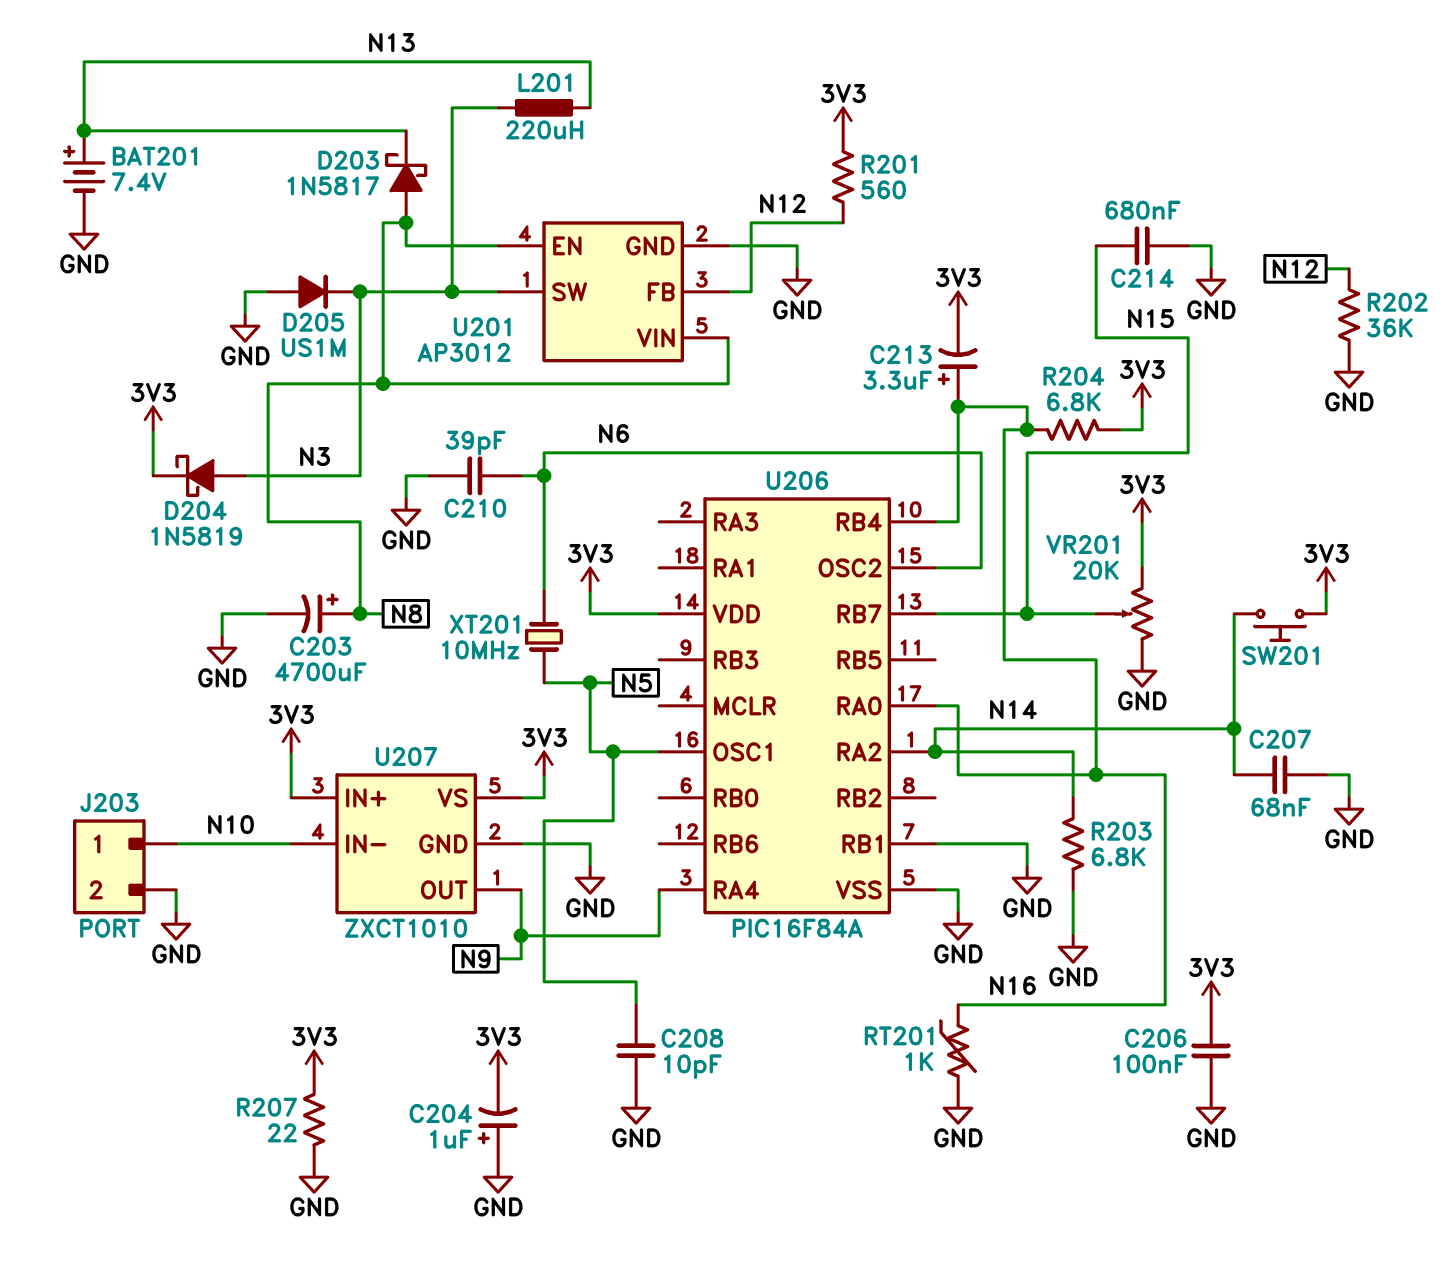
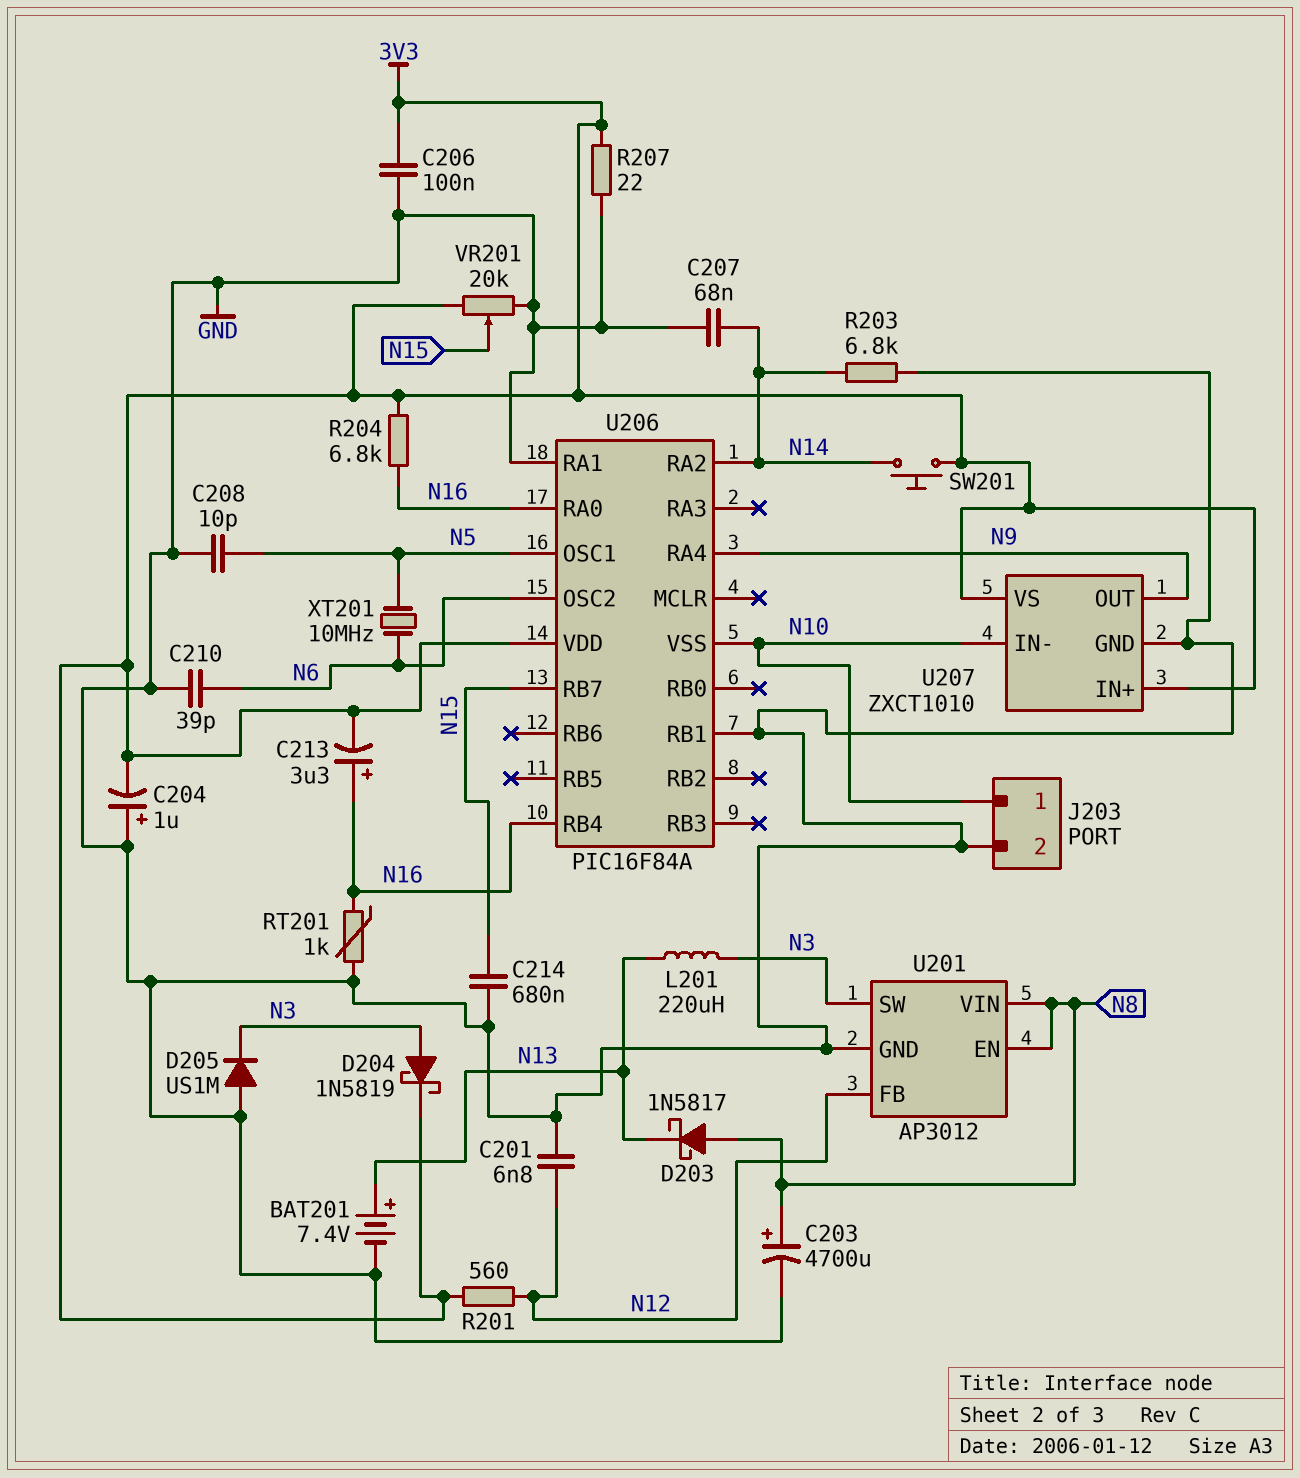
C201: none -> 6.8nF (GND, N12)
R202: 36k (GND, N12) -> none
U206 pin RA1: none -> GND
U206 pin VSS: GND -> N10

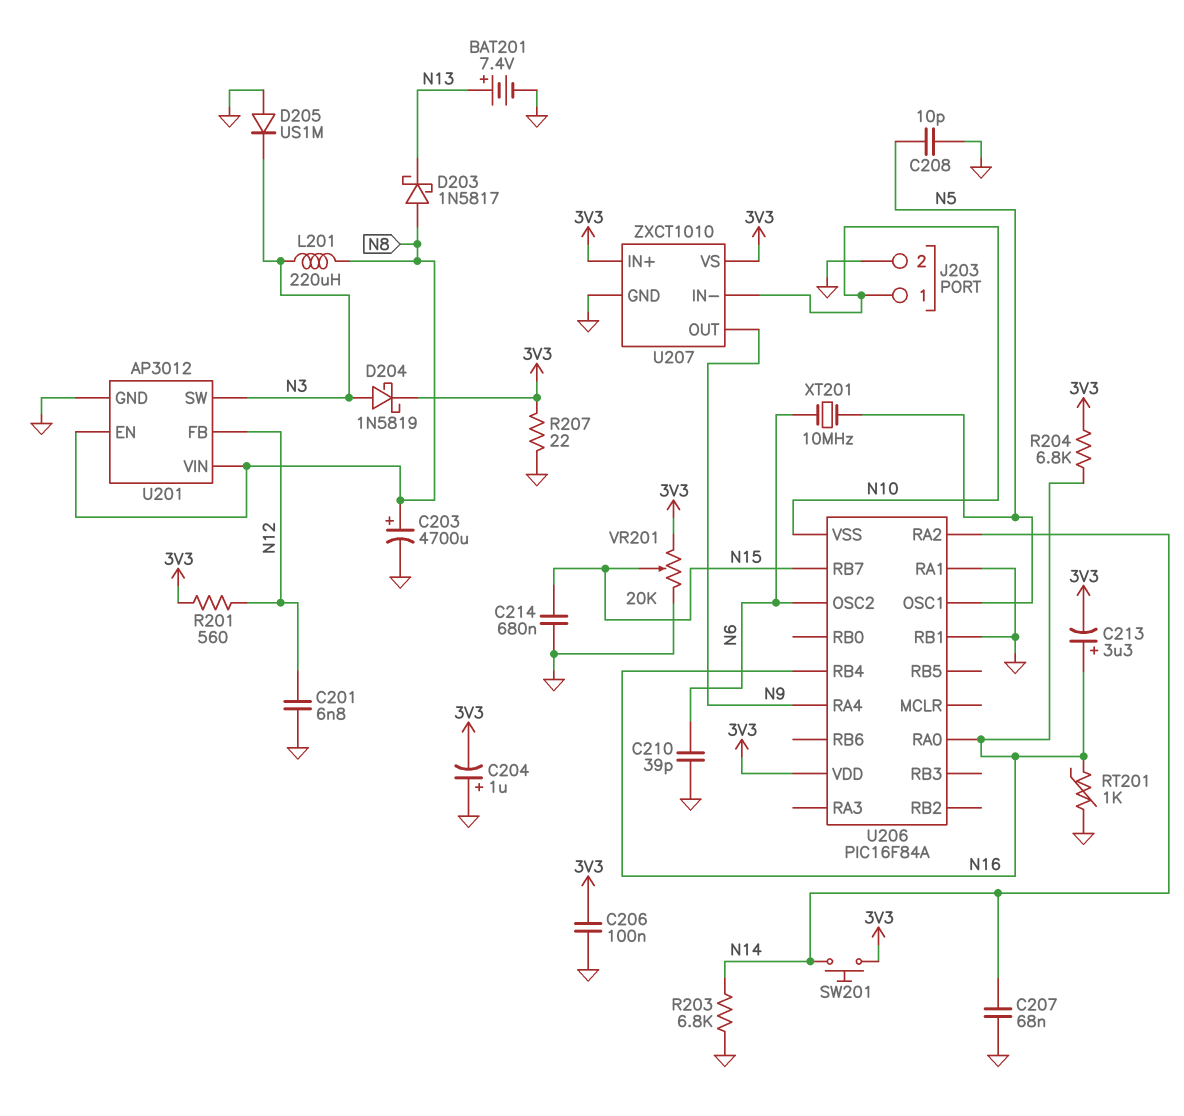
L201: 220uH (N3, N13) -> 220uH (N3, N8)

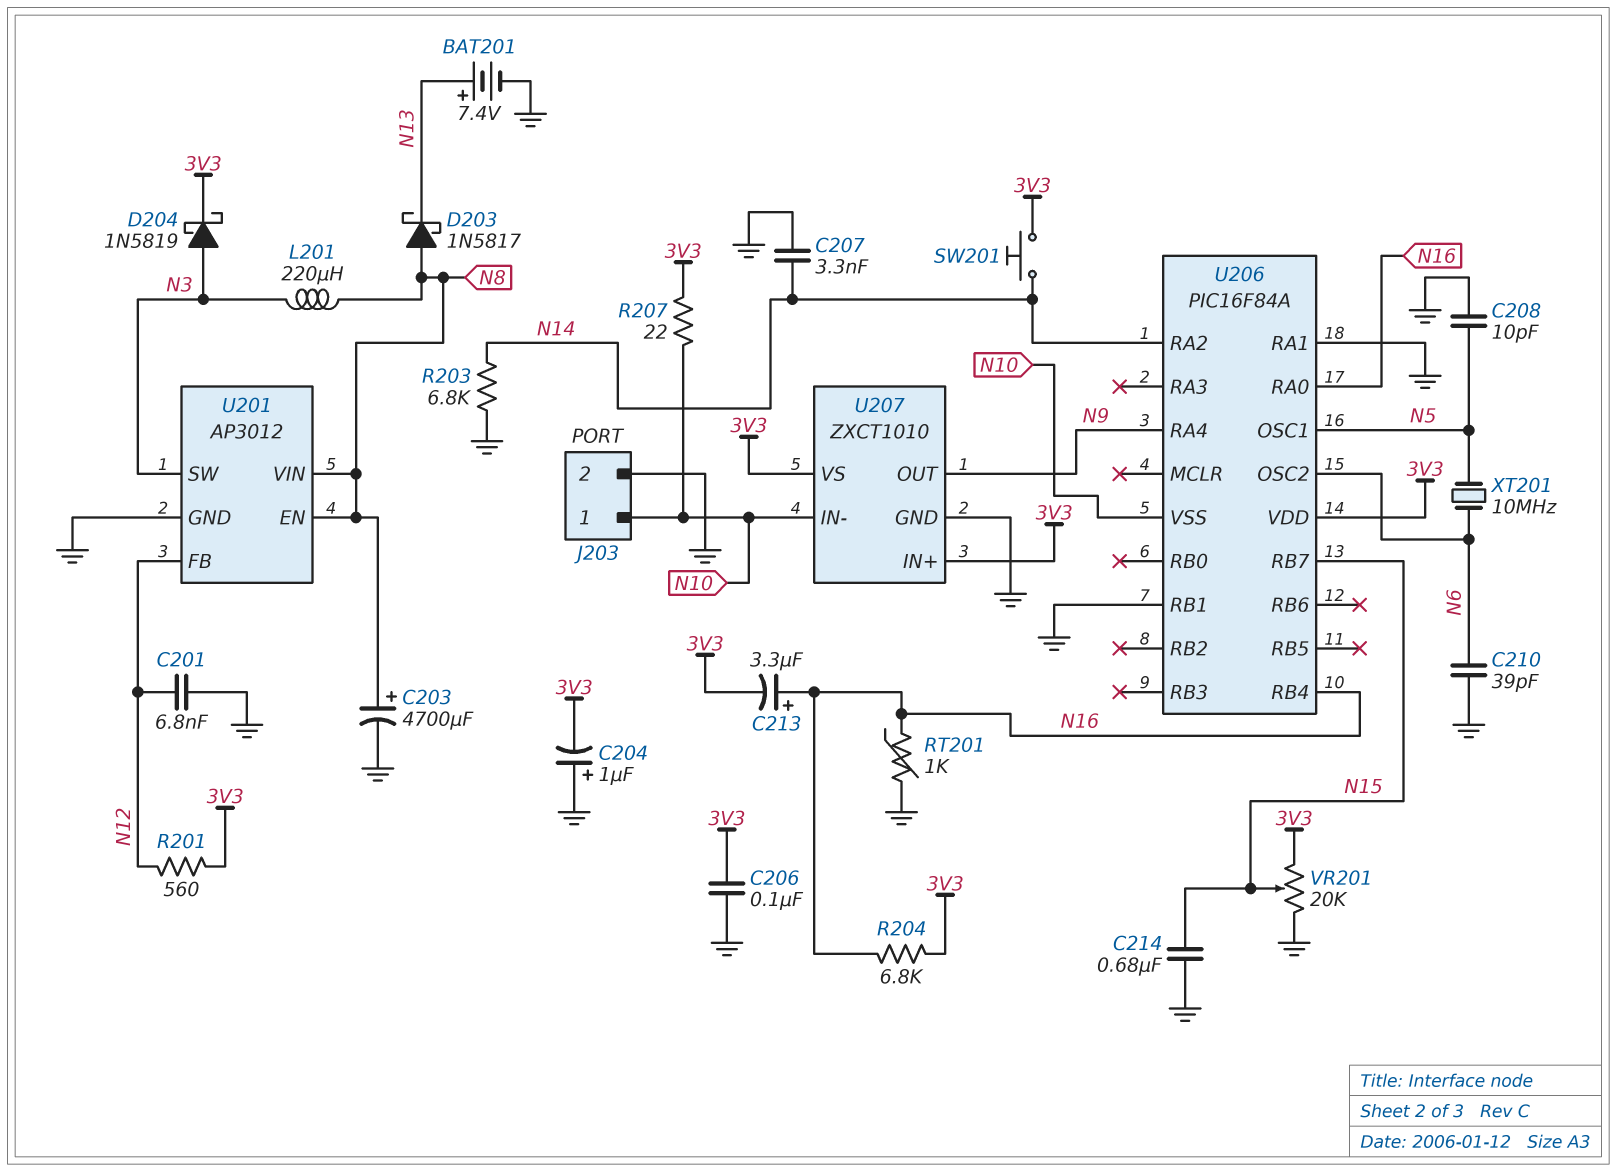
C207: 68nF (GND, N14) -> 3.3nF (GND, N14)
D205: diode US1M (A GND, K N3) -> none
R207: 22 (3V3, GND) -> 22 (3V3, N10)

